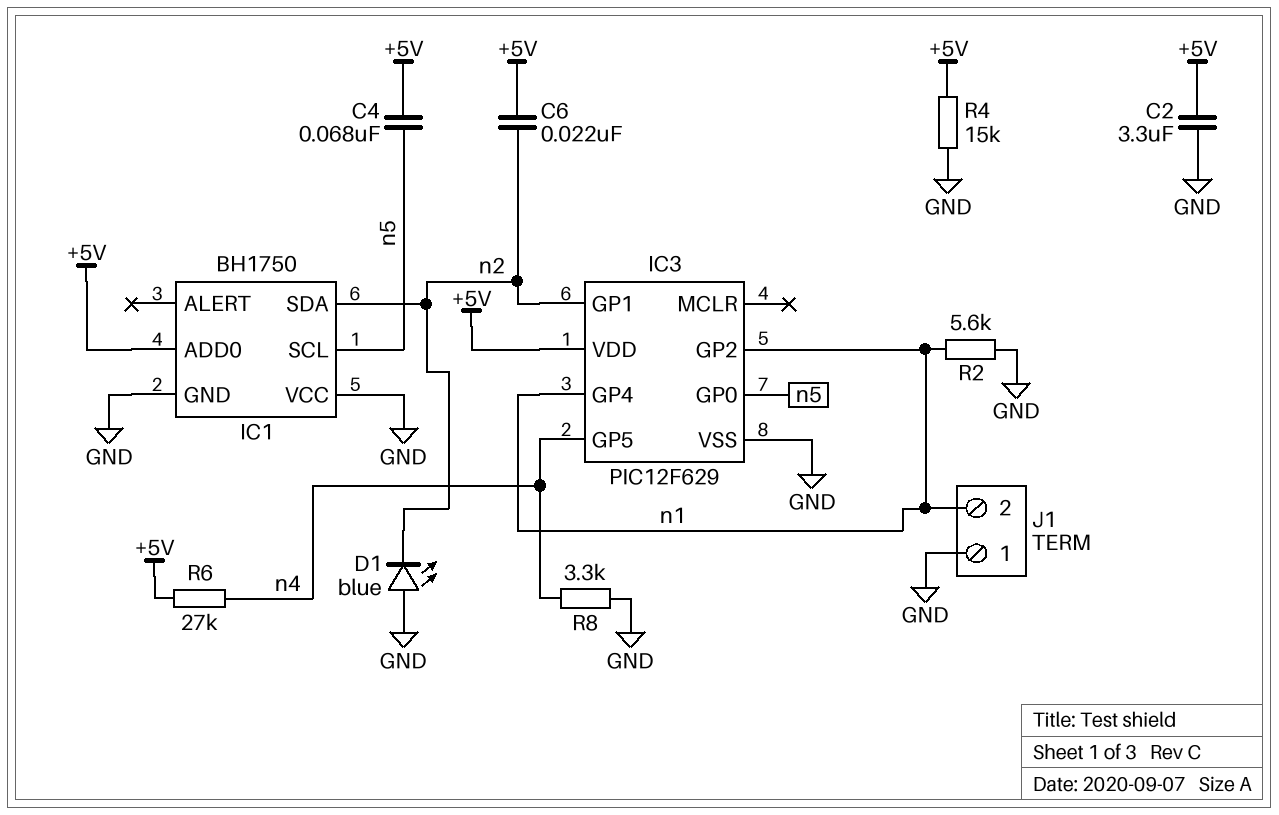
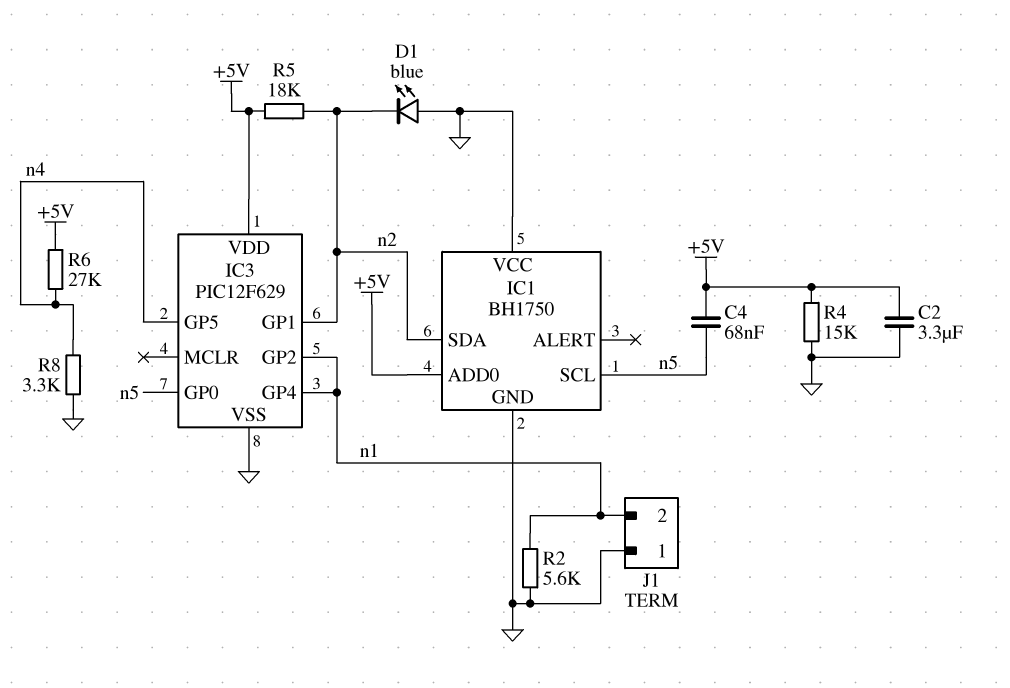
C6: 22nF (+5V, n2) -> none
R5: none -> 18k (+5V, n2)

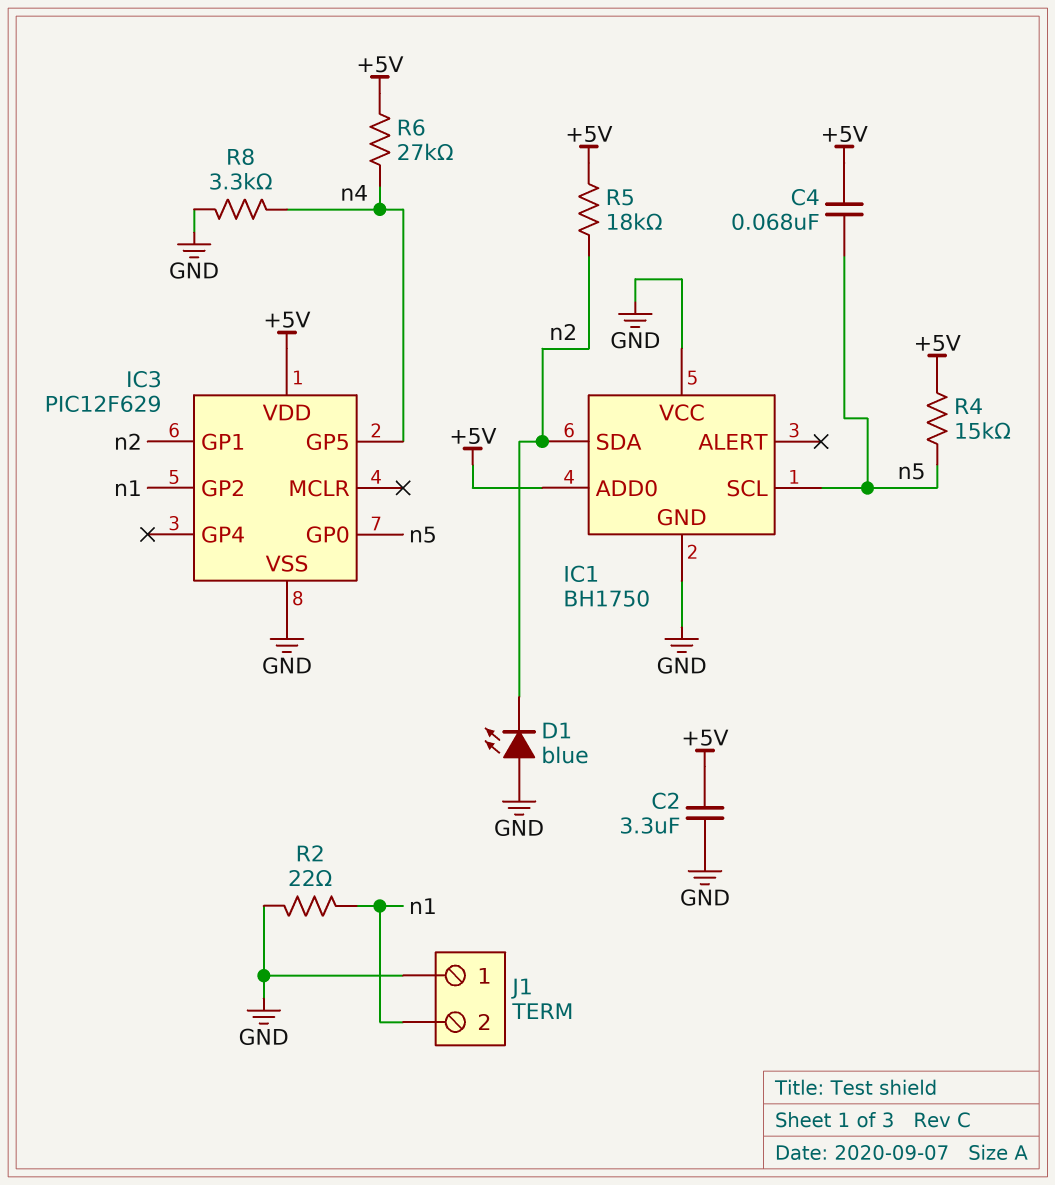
IC3 pin GP4: n1 -> none
R2: 5.6k (GND, n1) -> 22 (GND, n1)
R4: 15k (+5V, GND) -> 15k (+5V, n5)

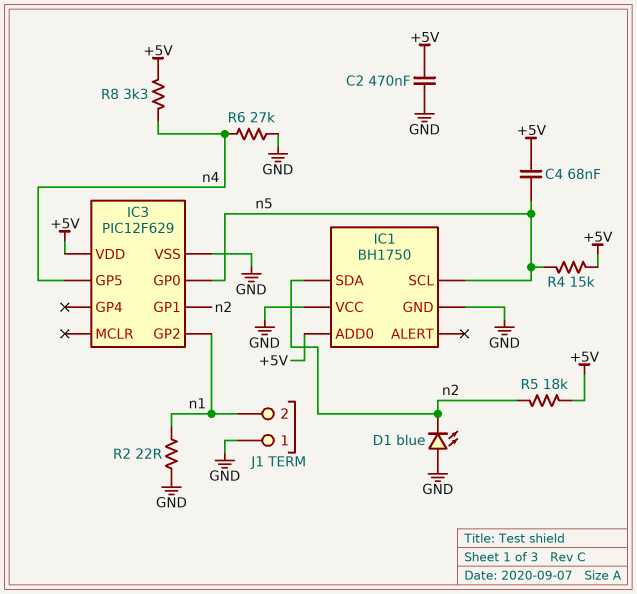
C2: 3.3uF (+5V, GND) -> 470nF (+5V, GND)
R6: 27k (+5V, n4) -> 27k (GND, n4)
R8: 3.3k (GND, n4) -> 3.3k (+5V, n4)

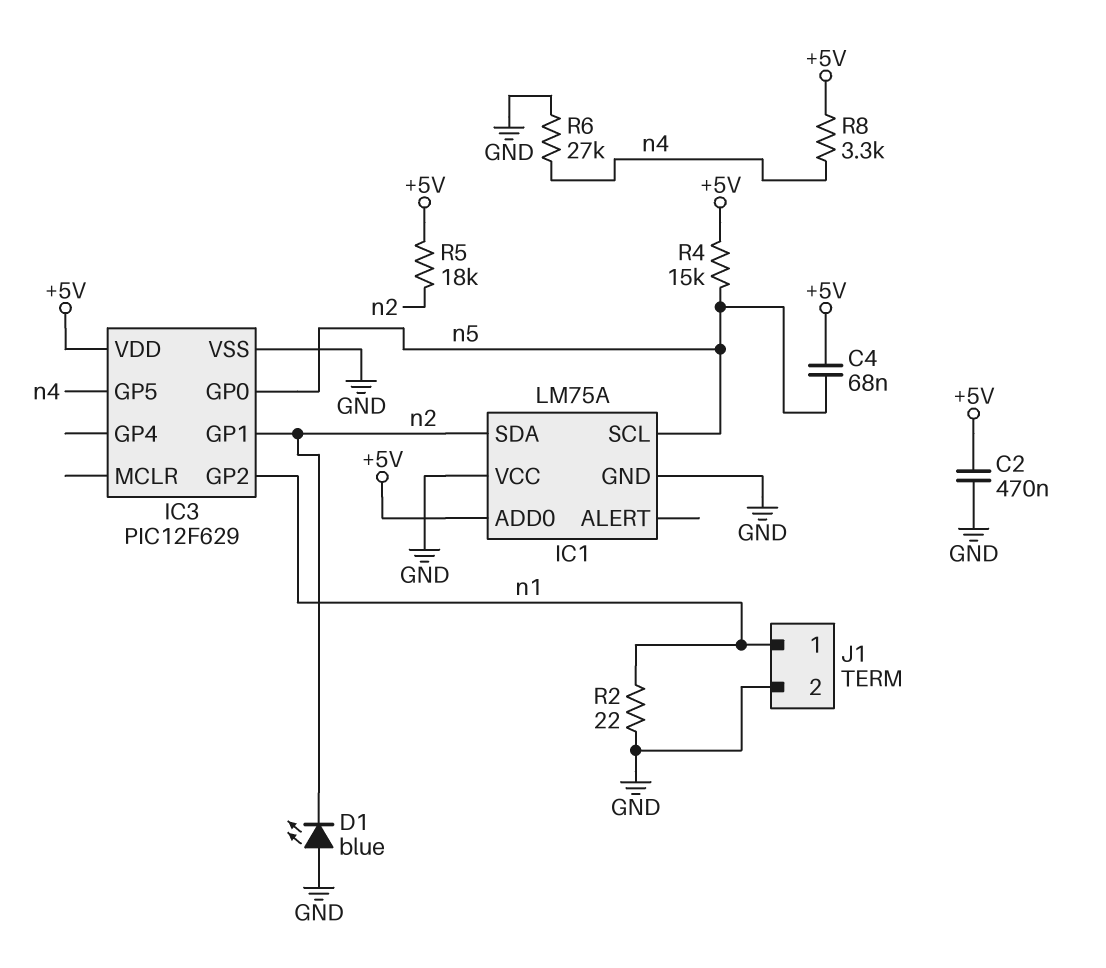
IC1: BH1750 -> LM75A
J1 pin 1: GND -> n1
J1 pin 2: n1 -> GND

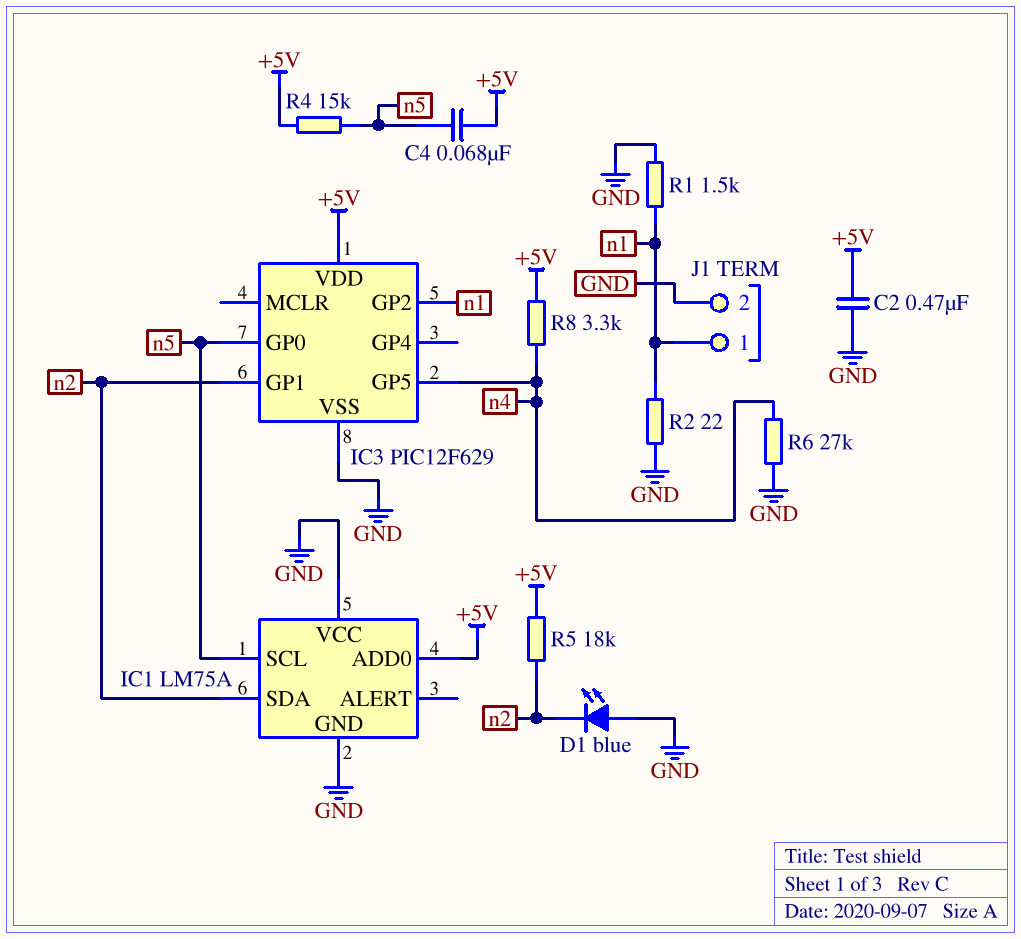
R1: none -> 1.5k (GND, n1)

